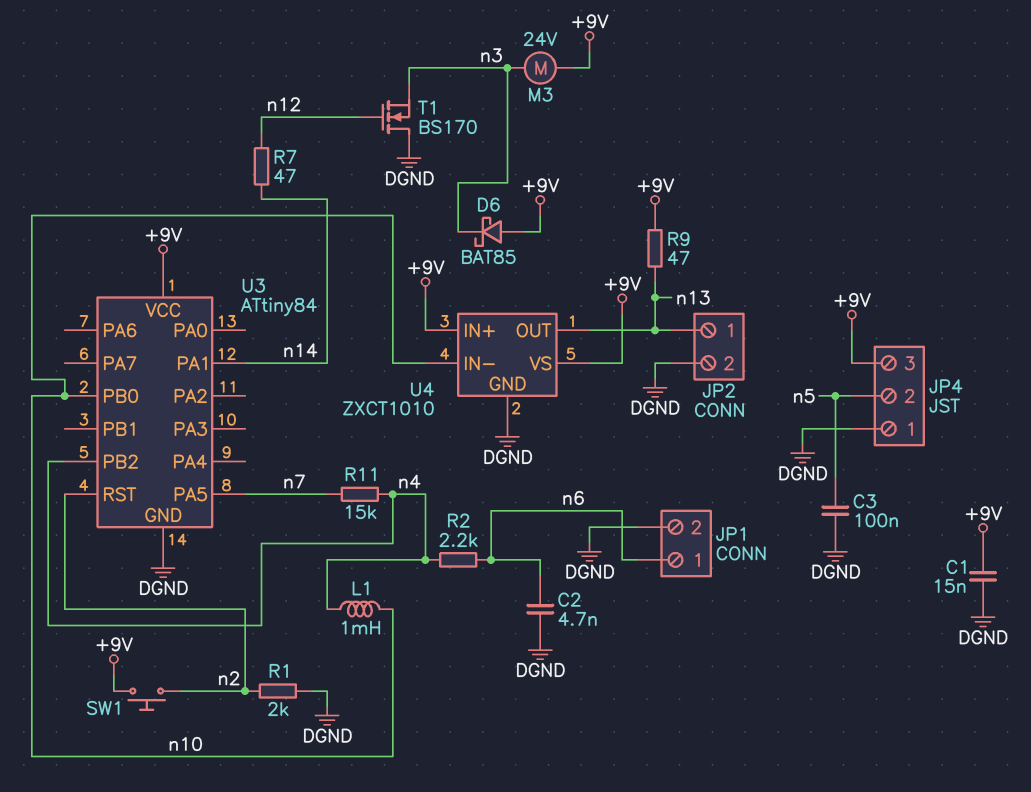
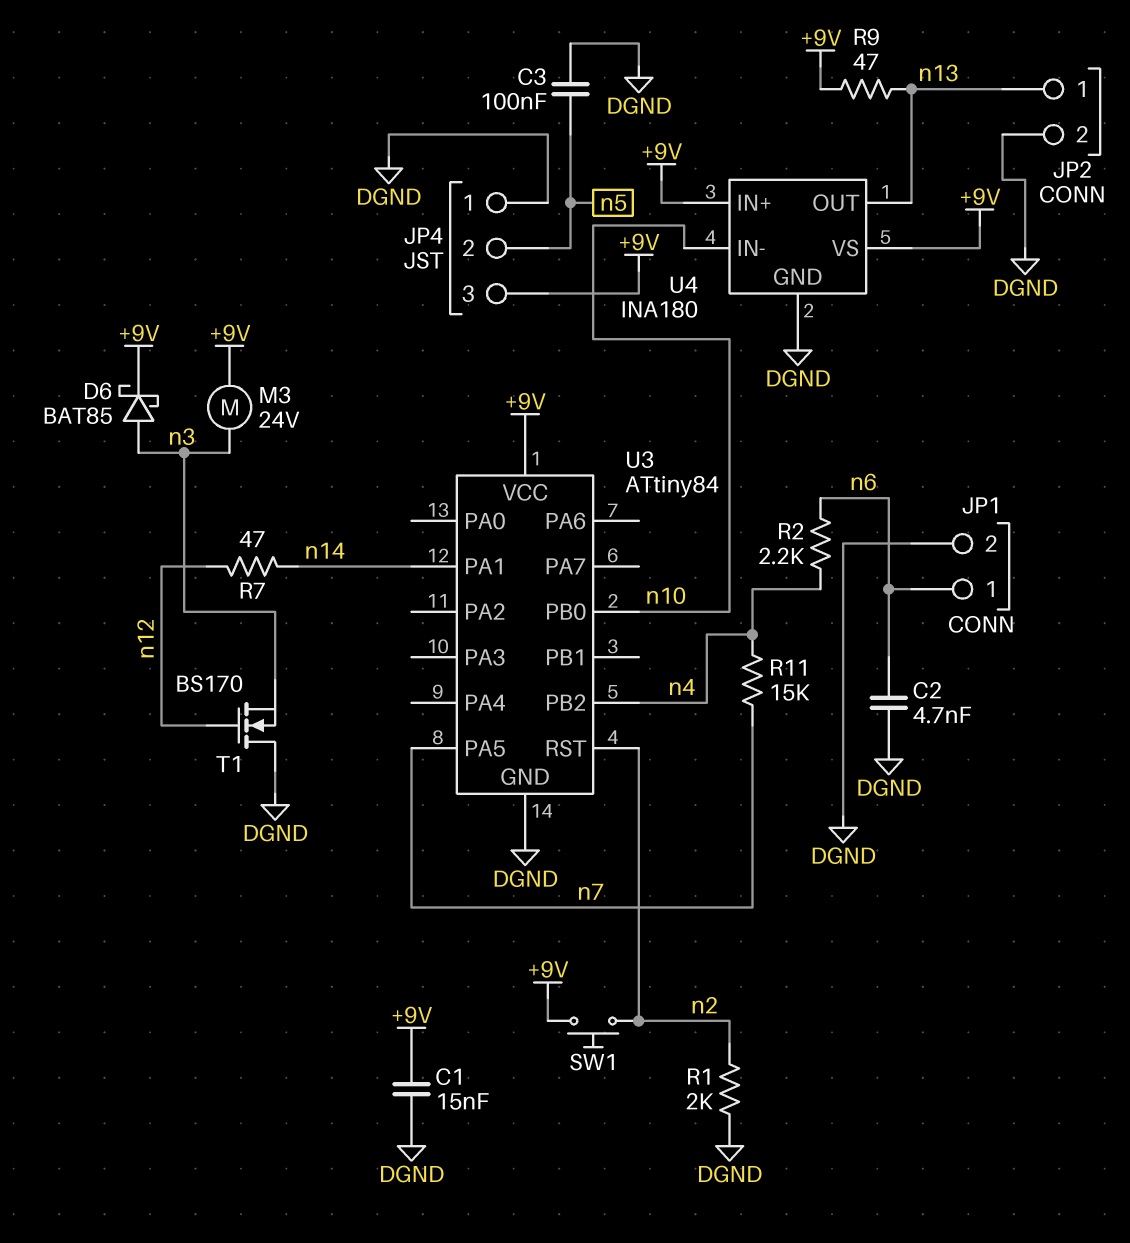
D6: schottky BAT85 (A +9V, K n3) -> schottky BAT85 (A n3, K +9V)
L1: 1mH (n4, n10) -> none
U4: ZXCT1010 -> INA180

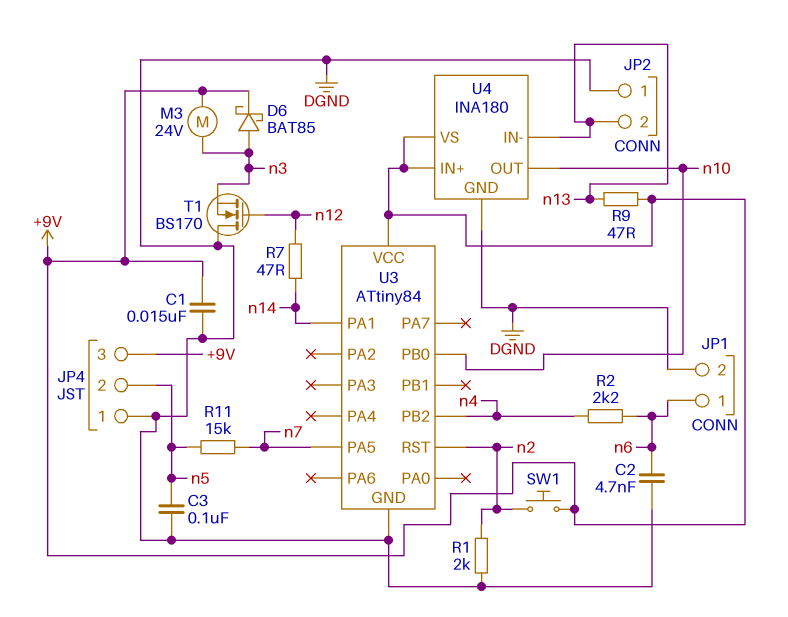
JP2 pin 1: n13 -> DGND
JP2 pin 2: DGND -> n13
R11: 15k (n4, n7) -> 15k (n5, n7)
U4 pin IN-: n10 -> n13
U4 pin OUT: n13 -> n10

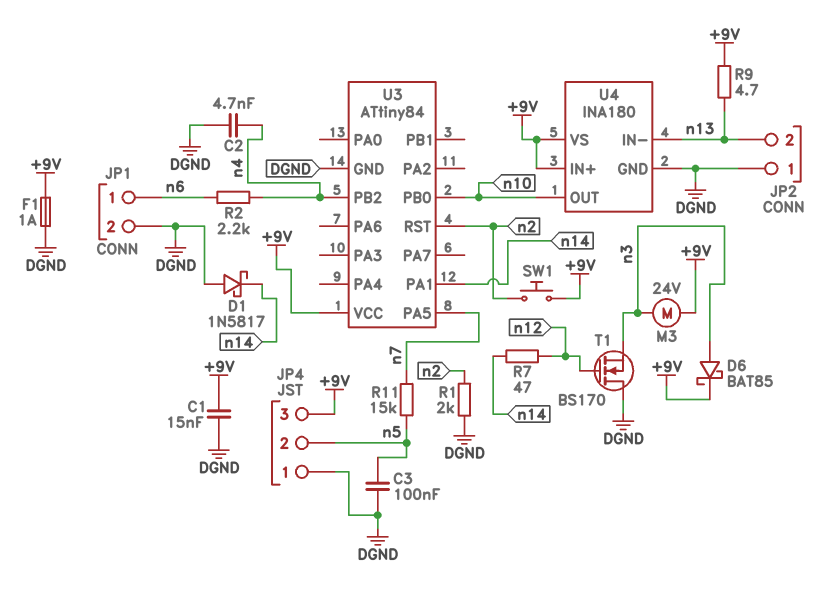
C2: 4.7nF (DGND, n6) -> 4.7nF (DGND, n4)
D1: none -> schottky 1N5817 (A DGND, K n14)
F1: none -> 1A (+9V, DGND)
R9: 47 (+9V, n13) -> 4.7 (+9V, n13)

